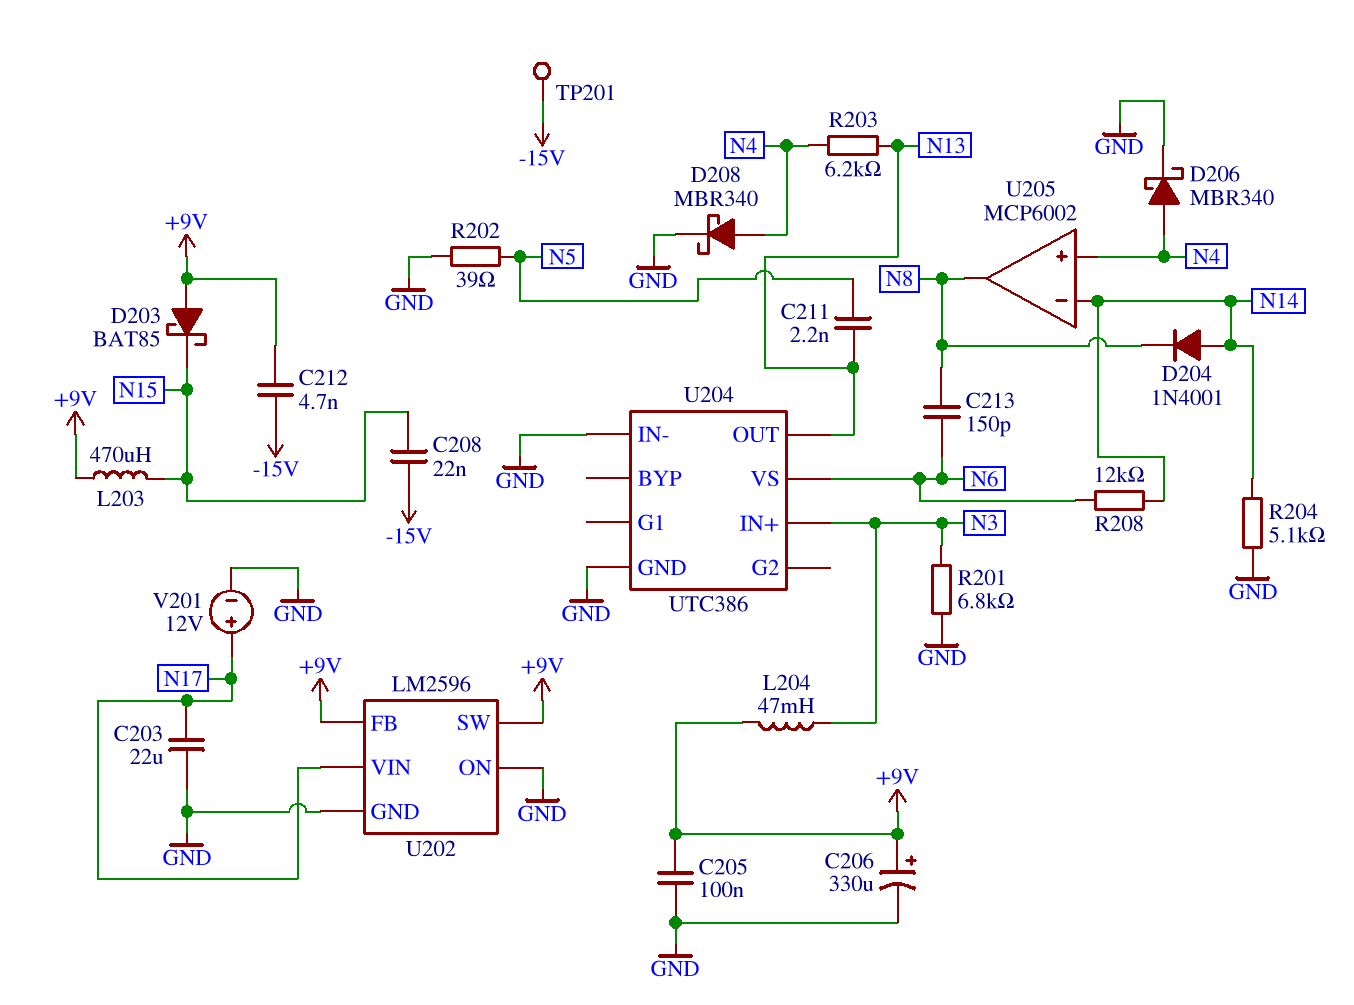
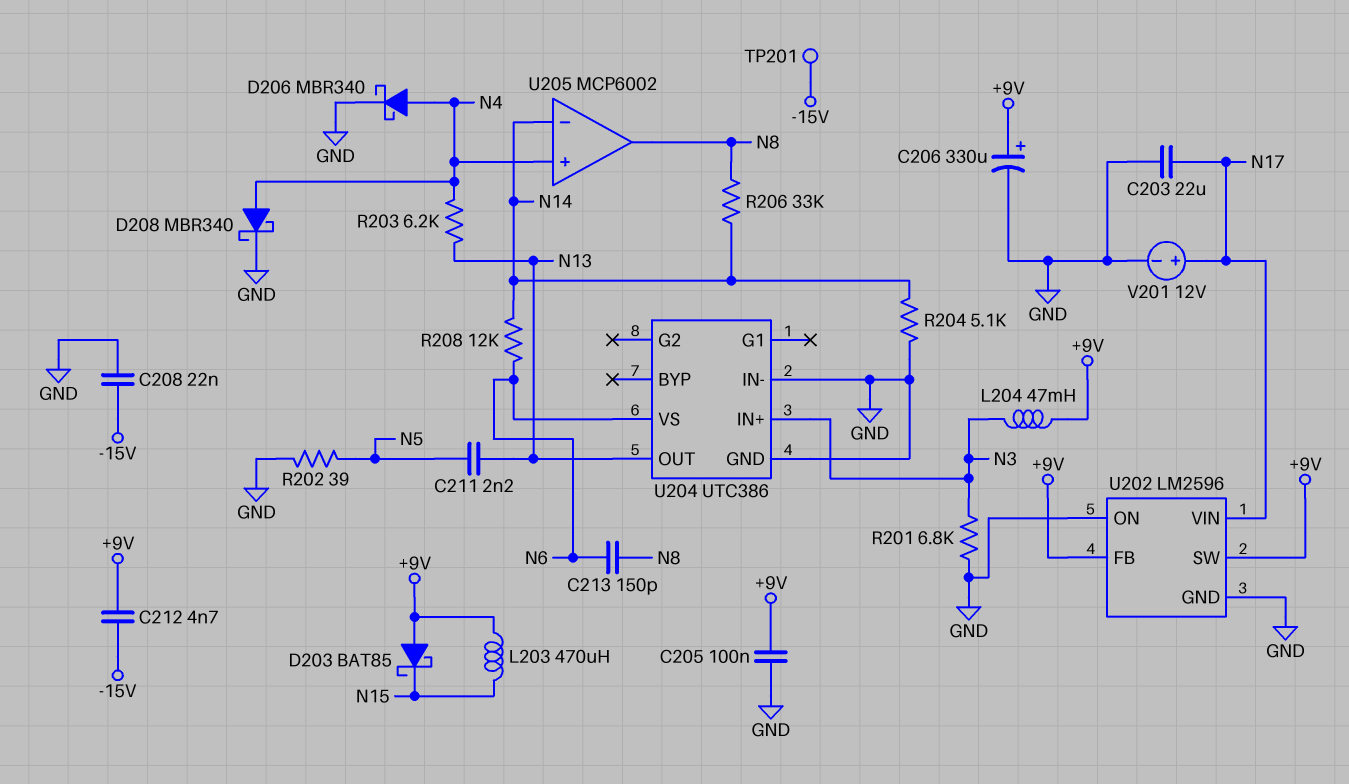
C208: 22nF (-15V, N15) -> 22nF (-15V, GND)
D204: diode 1N4001 (A N14, K N8) -> none
R206: none -> 33k (N8, N14)

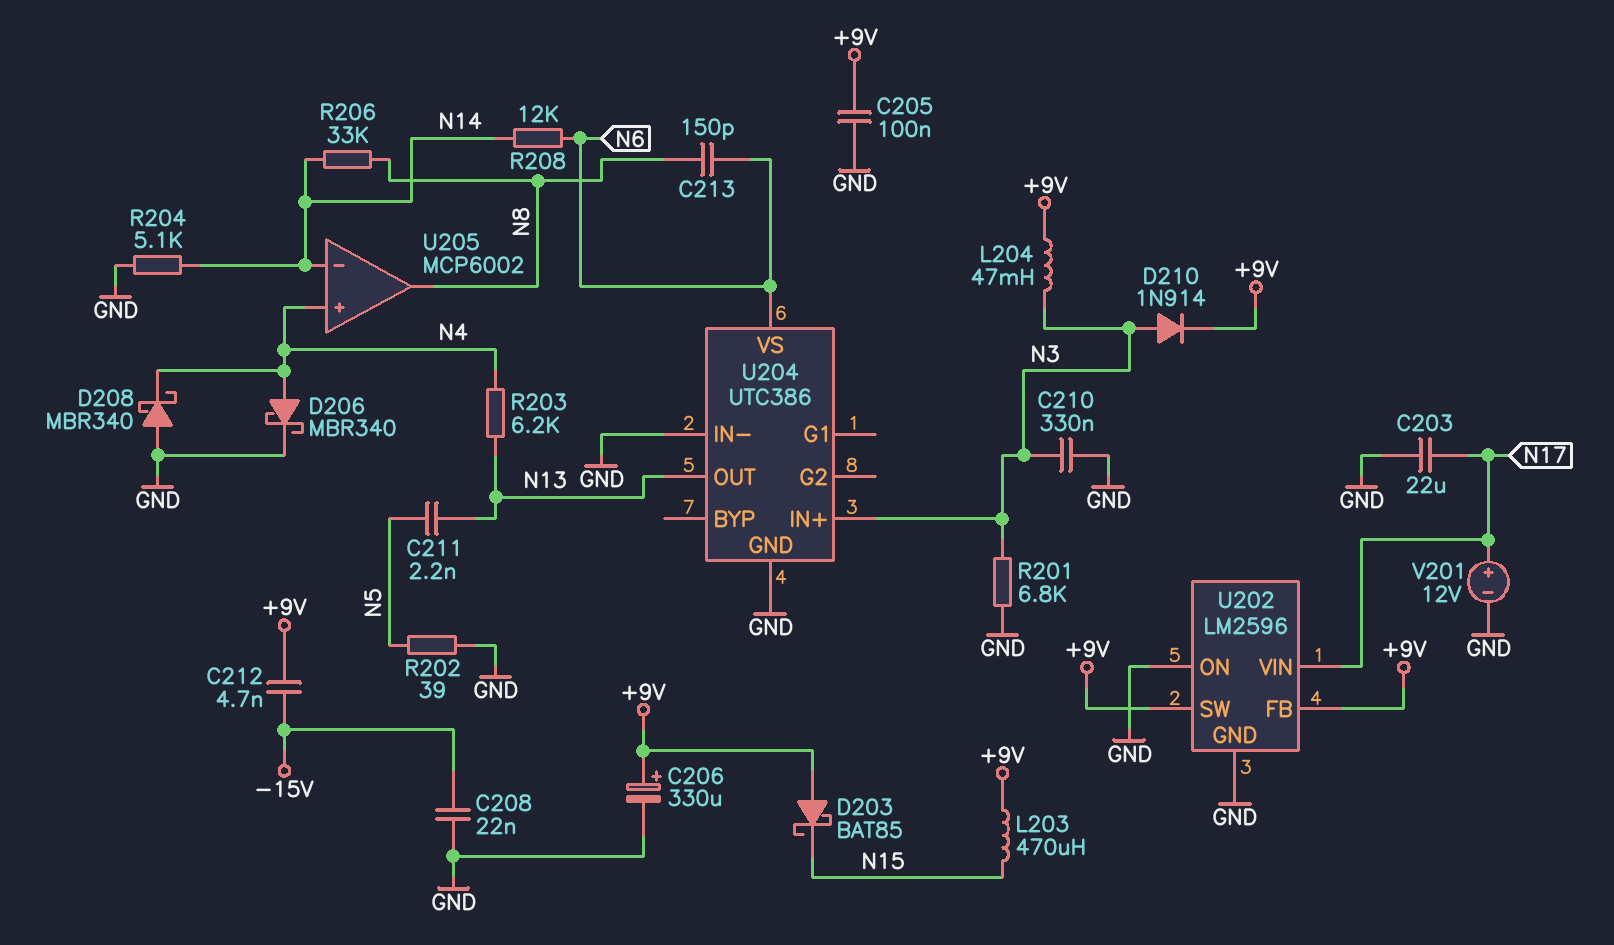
C210: none -> 330nF (GND, N3)
D208: schottky MBR340 (A N4, K GND) -> schottky MBR340 (A GND, K N4)
D210: none -> diode 1N914 (A N3, K +9V)
TP201: test point (-15V) -> none

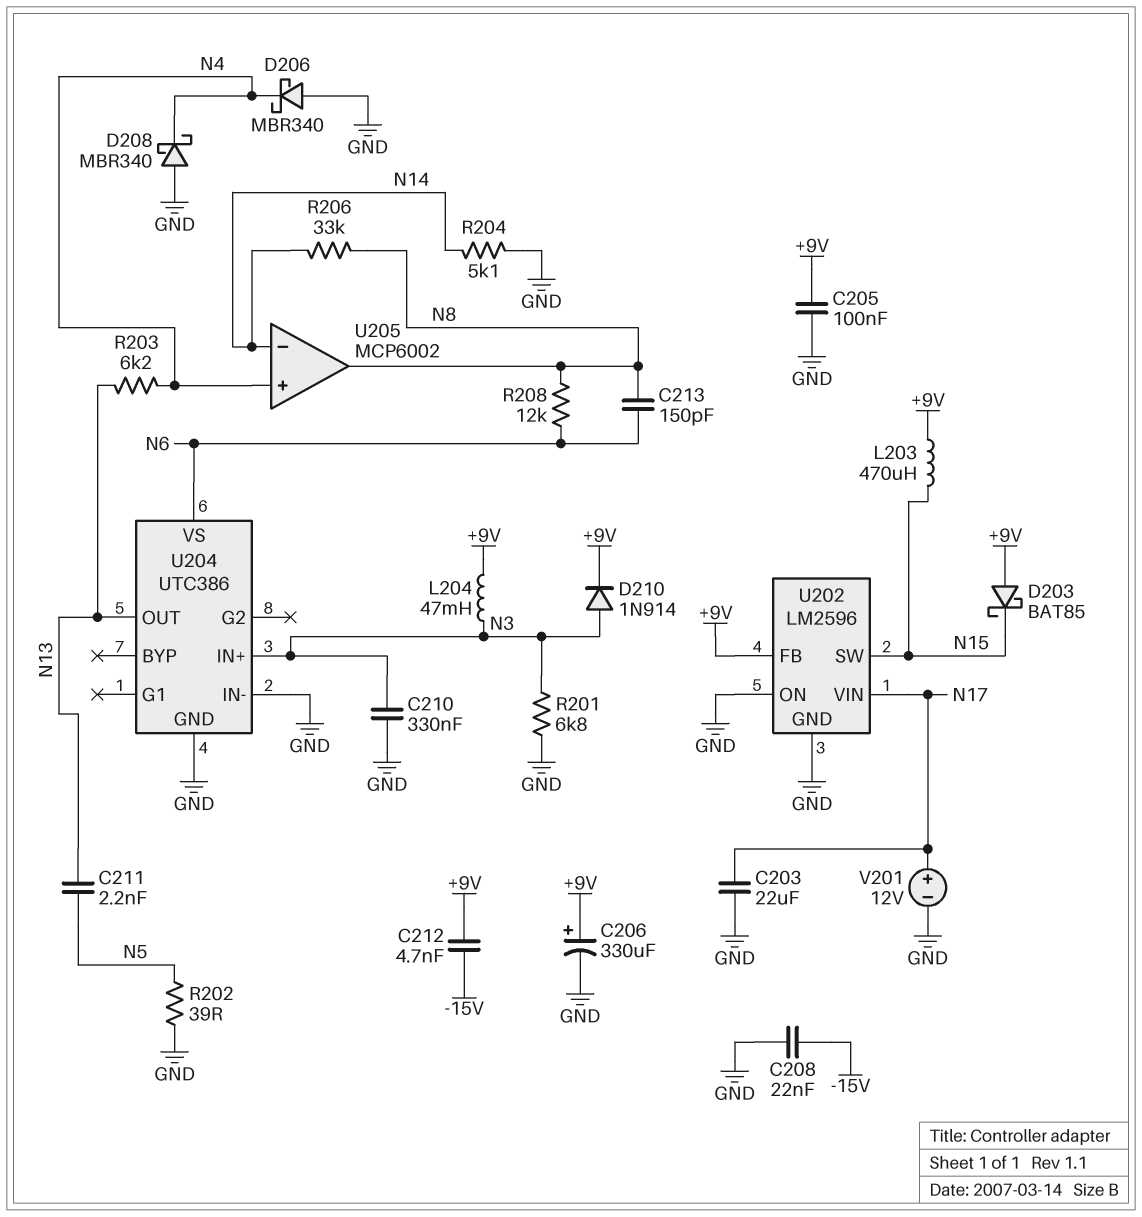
D206: schottky MBR340 (A N4, K GND) -> schottky MBR340 (A GND, K N4)
R208: 12k (N6, N14) -> 12k (N6, N8)
U202 pin SW: +9V -> N15

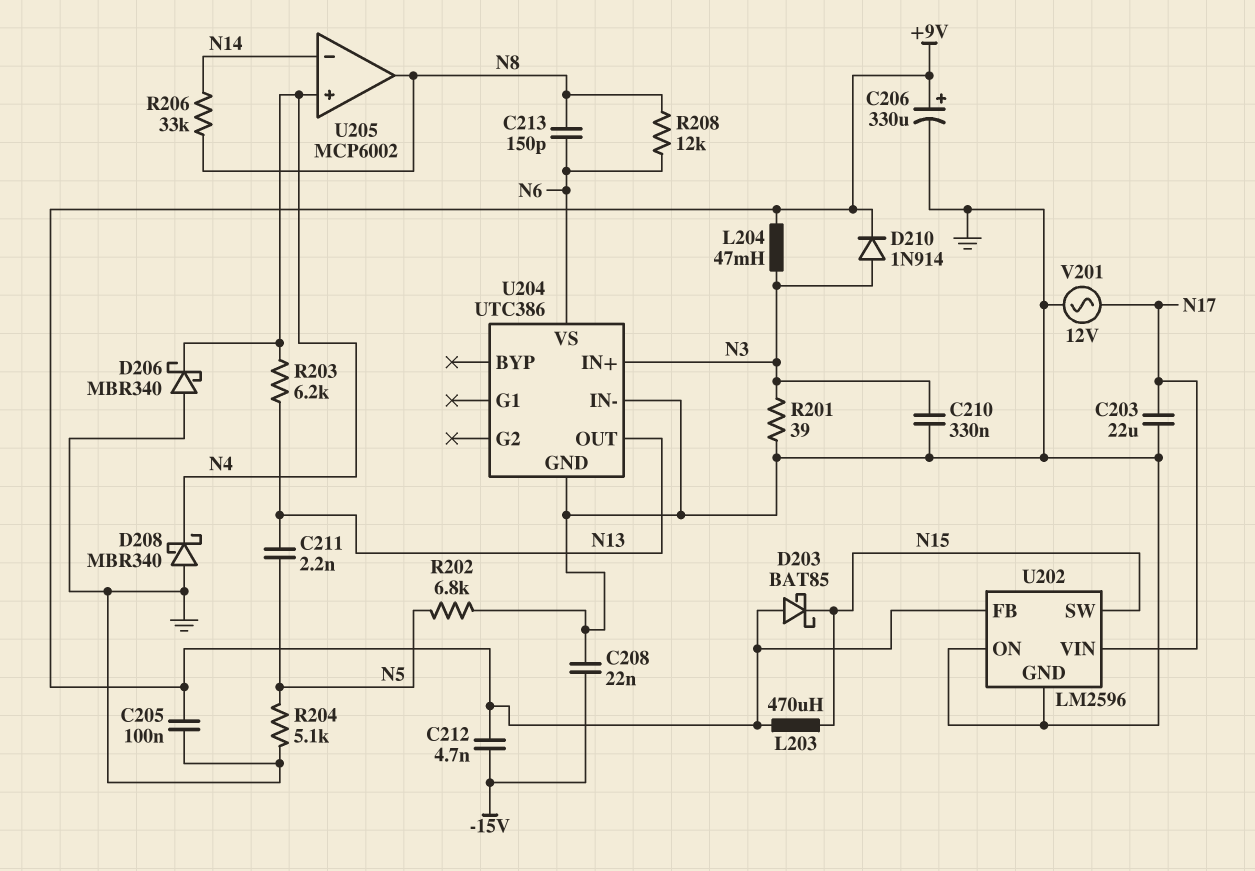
R201: 6.8k (GND, N3) -> 39 (GND, N3)
R202: 39 (GND, N5) -> 6.8k (GND, N5)
R204: 5.1k (GND, N14) -> 5.1k (GND, N5)
V201: 12V (plus N17, minus GND) -> AC 12V (GND, N17)

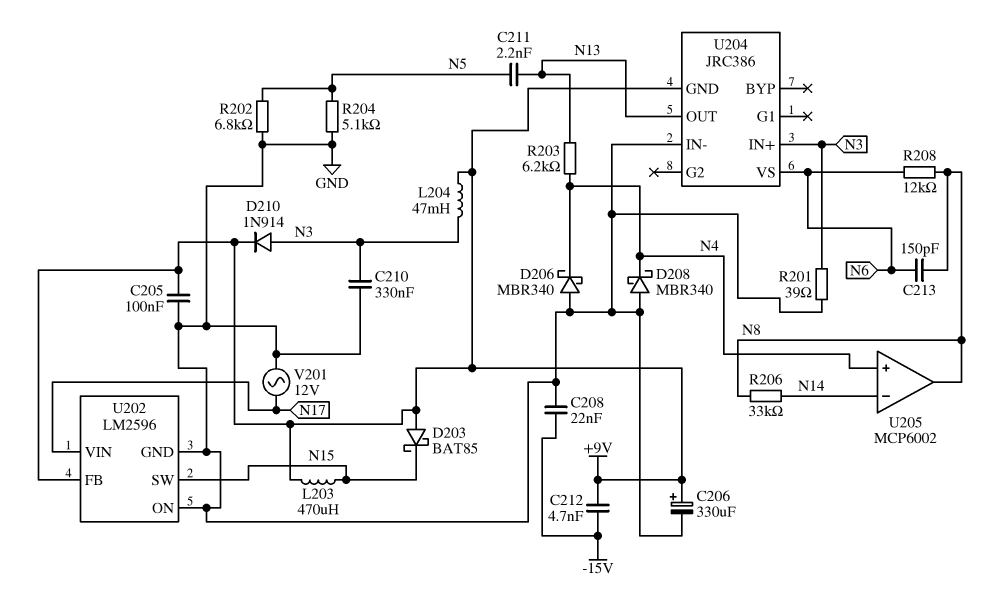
C203: 22uF (GND, N17) -> none
U204: UTC386 -> JRC386
U204 pin GND: GND -> +9V

